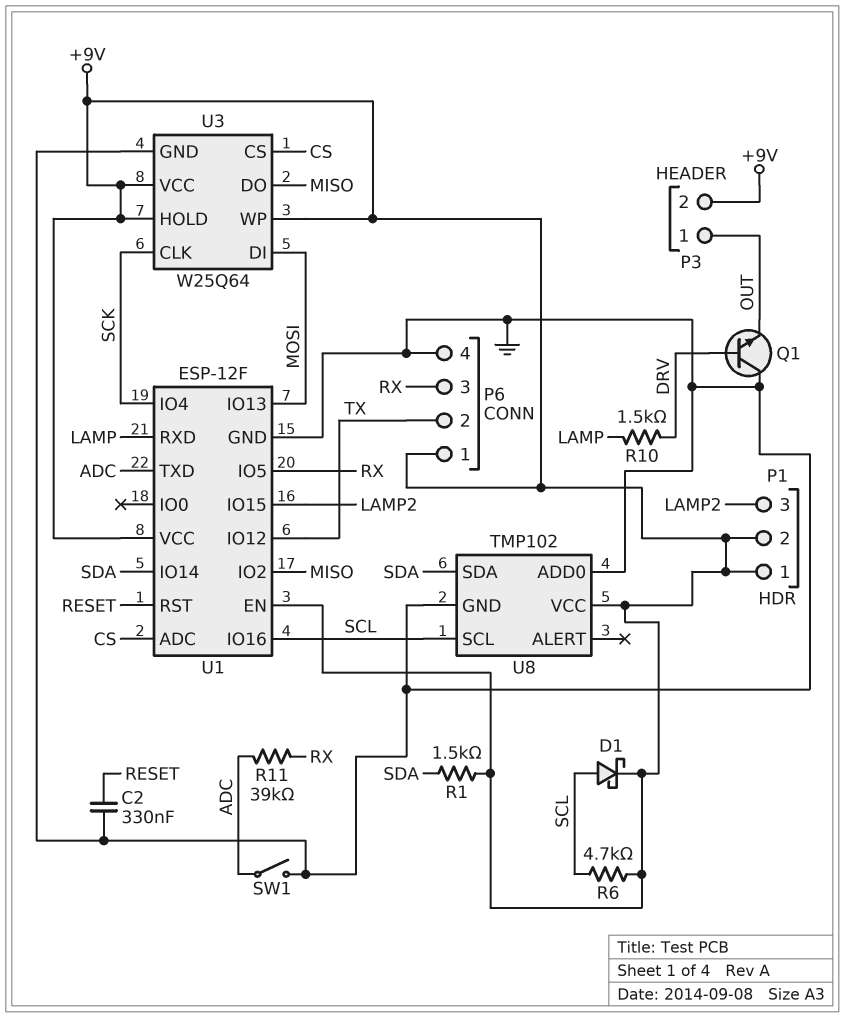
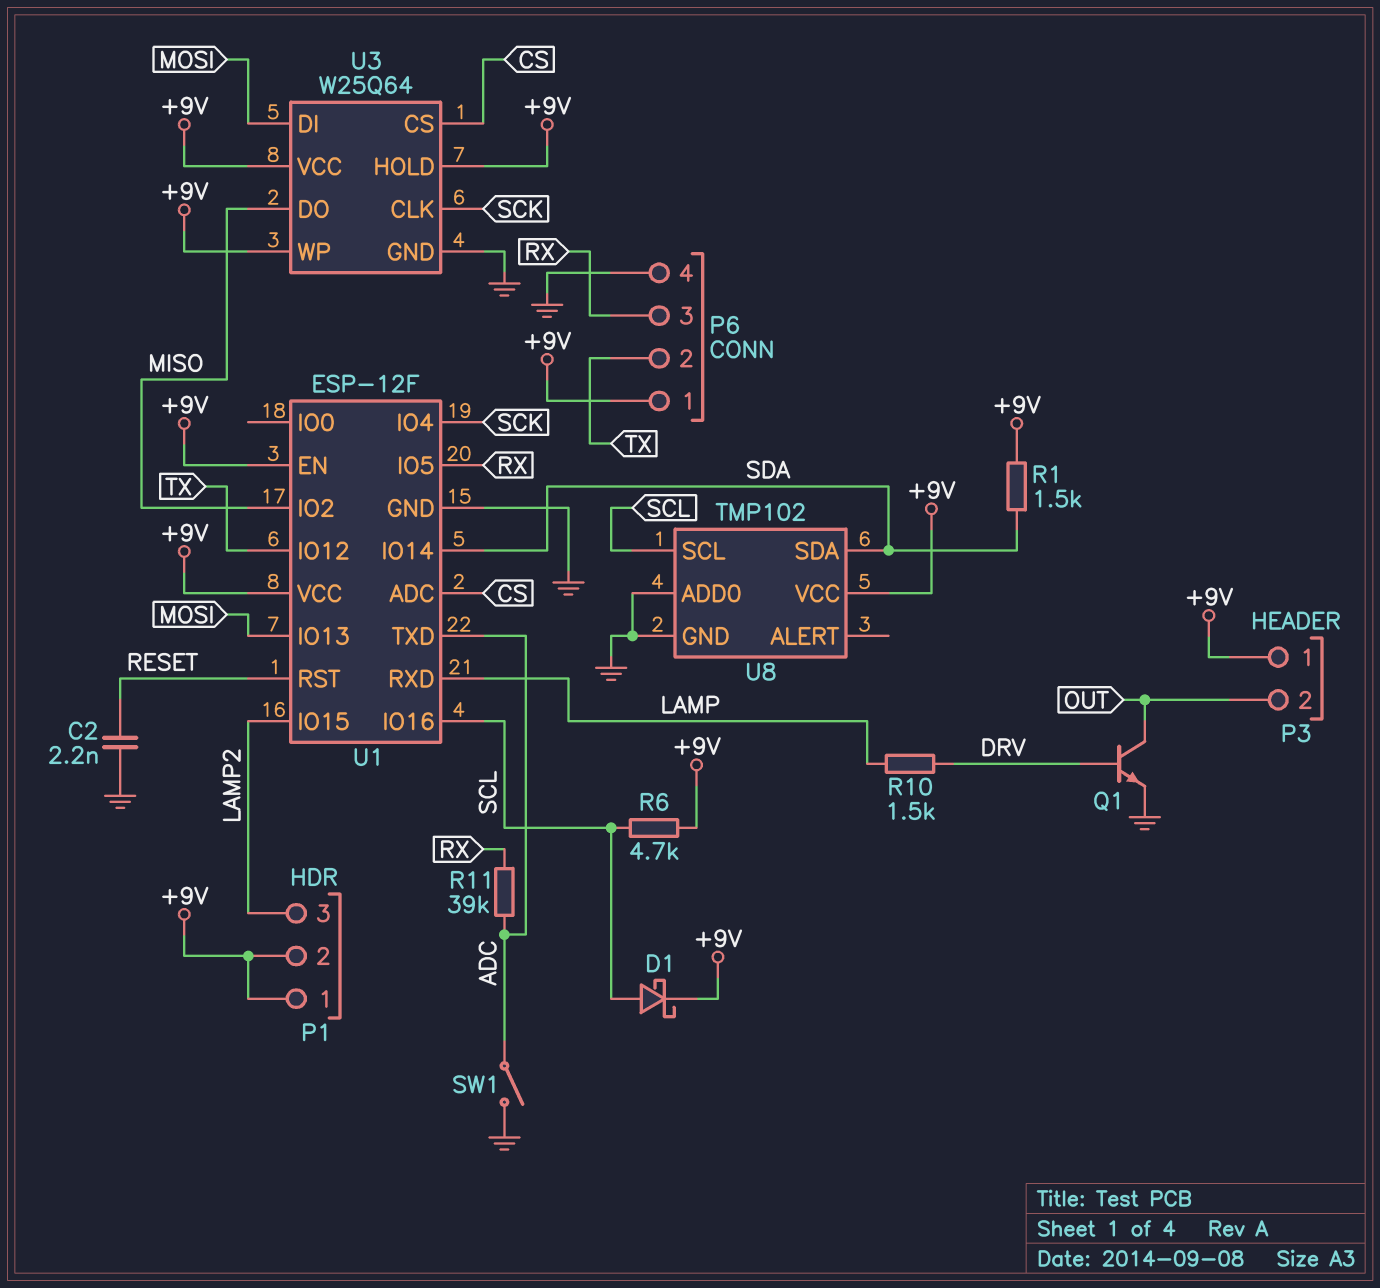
C2: 330nF (GND, RESET) -> 2.2nF (GND, RESET)
P3 pin 1: OUT -> +9V
P3 pin 2: +9V -> OUT
Q1: NPN (B DRV, C GND, E OUT) -> NPN (B DRV, C OUT, E GND)

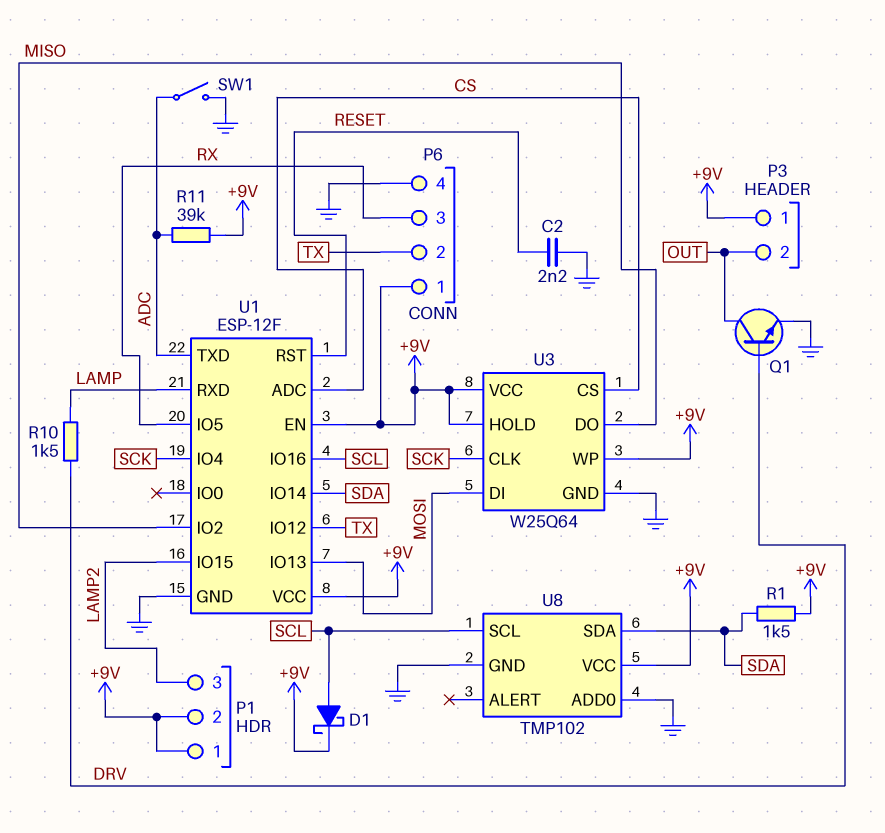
R6: 4.7k (+9V, SCL) -> none
R11: 39k (ADC, RX) -> 39k (+9V, ADC)

